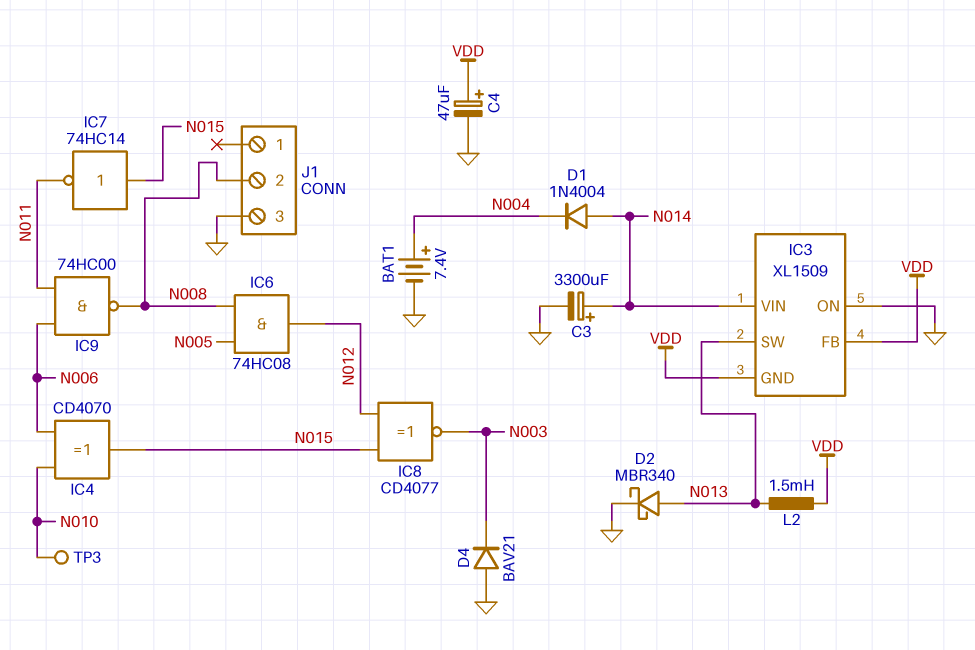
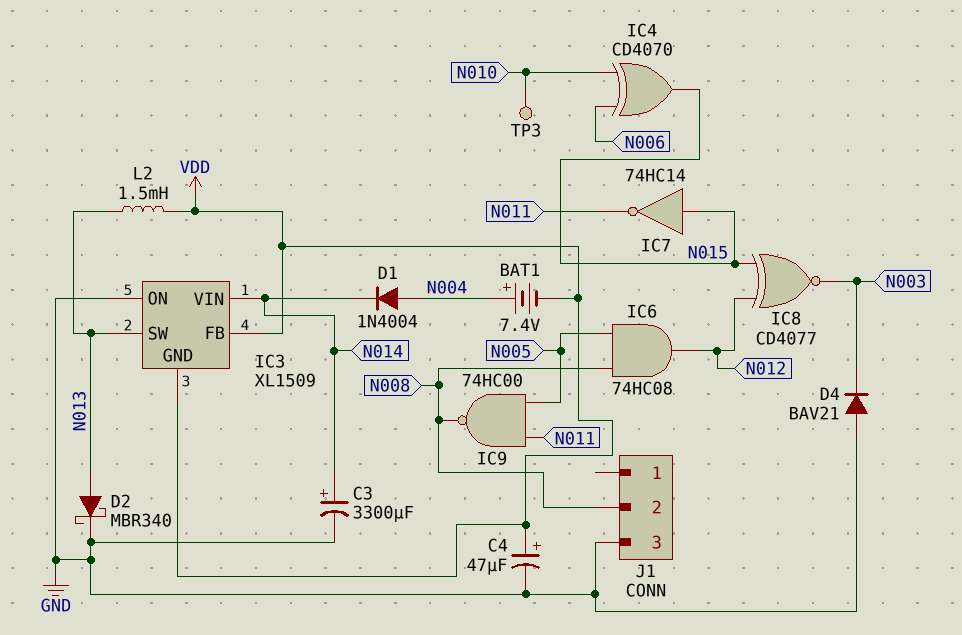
BAT1: 7.4V (plus N004, minus GND) -> 7.4V (plus N004, minus VDD)
D1: diode 1N4004 (A N014, K N004) -> diode 1N4004 (A N004, K N014)
IC9: NAND 74HC00 (in N006, in N011, out N008) -> NAND 74HC00 (in N005, in N011, out N008)

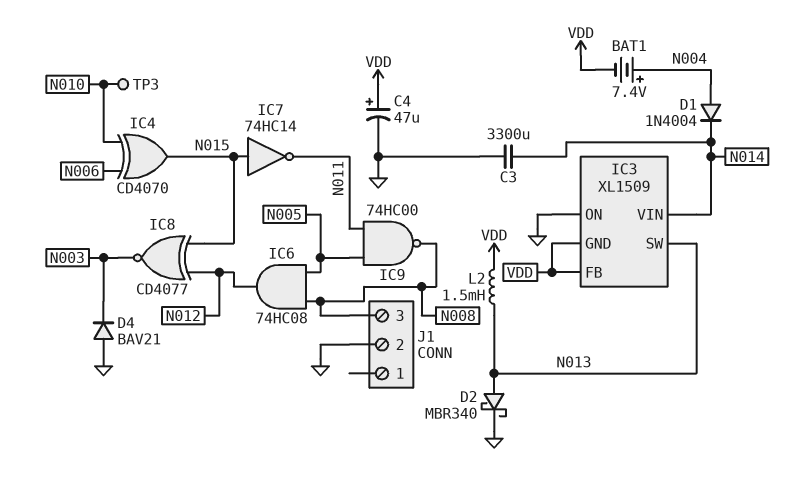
C3: 3300uF (plus N014, minus GND) -> 3300uF (GND, N014)
J1 pin 2: N008 -> GND
J1 pin 3: GND -> N008

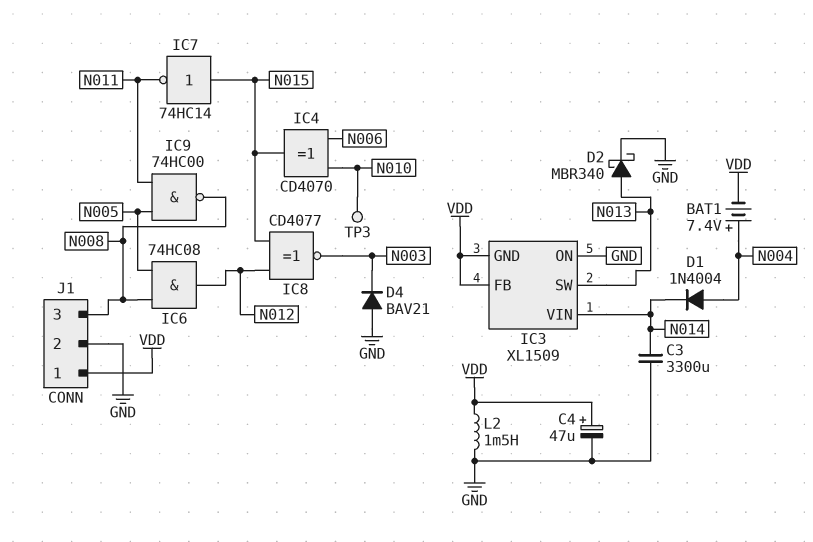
J1 pin 1: none -> VDD
L2: 1.5mH (N013, VDD) -> 1.5mH (GND, VDD)

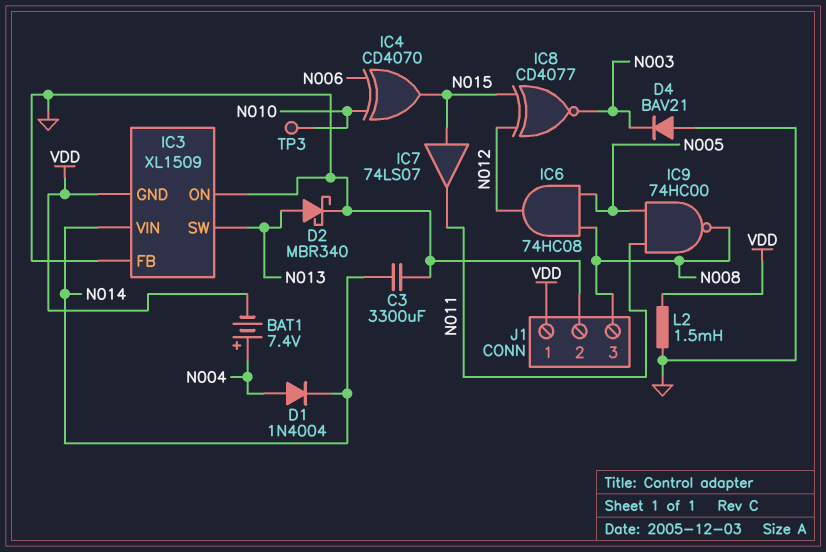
C4: 47uF (plus VDD, minus GND) -> none
IC3 pin FB: VDD -> GND
IC7: NOT 74HC14 (in N015, out N011) -> buffer 74LS07 (in N015, out N011)

